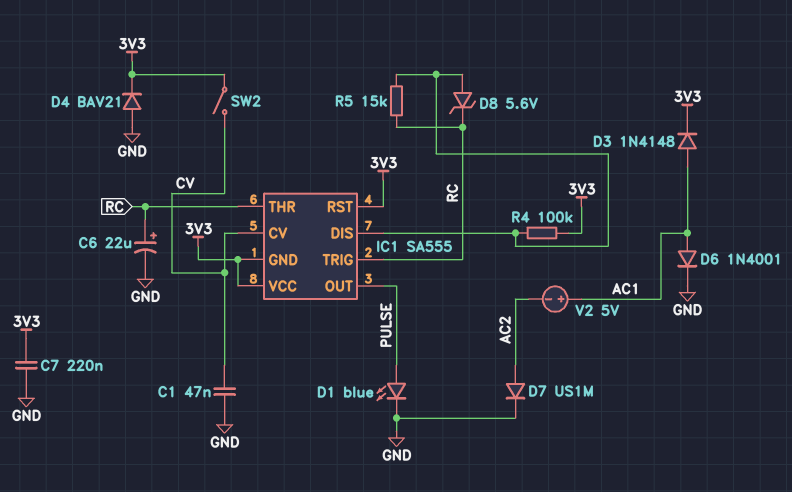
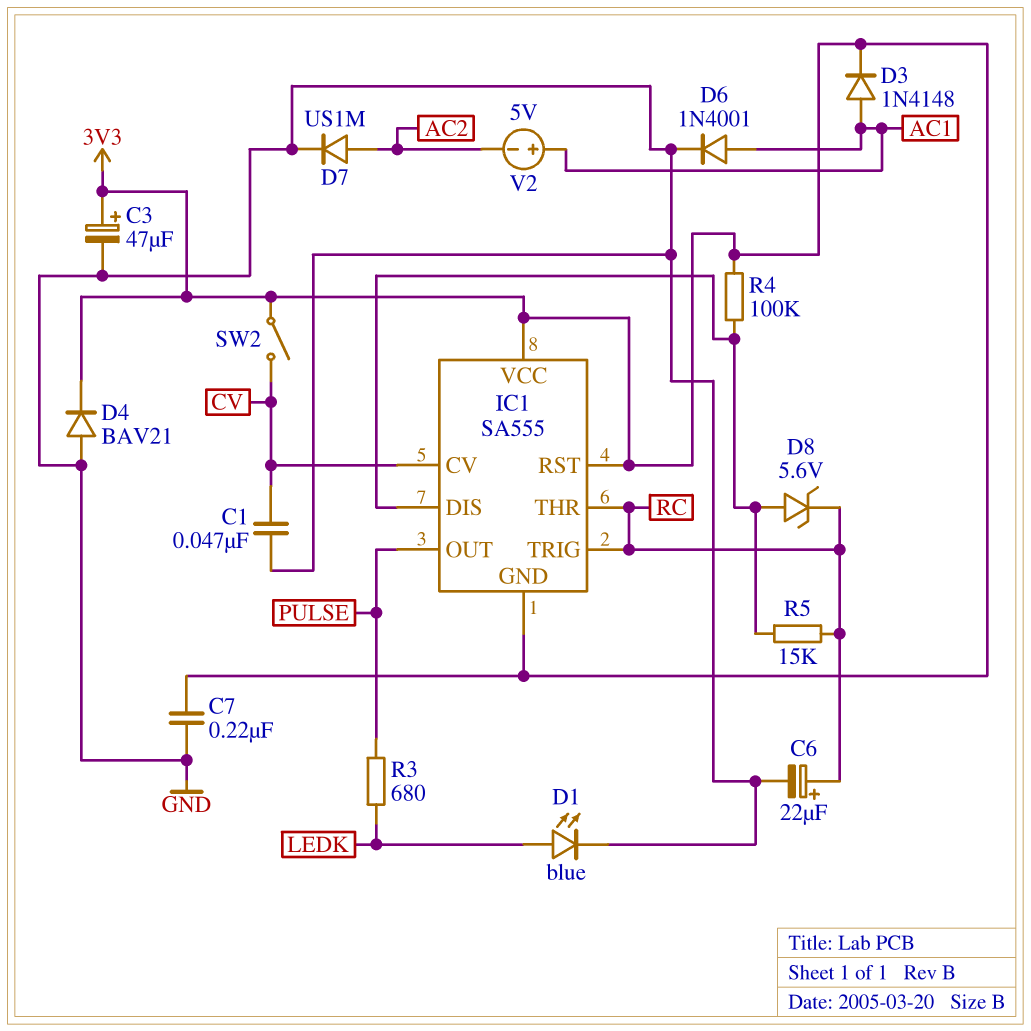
C3: none -> 47uF (plus 3V3, minus GND)
D1: LED blue (A PULSE, K GND) -> LED blue (A LEDK, K GND)
R3: none -> 680 (LEDK, PULSE)

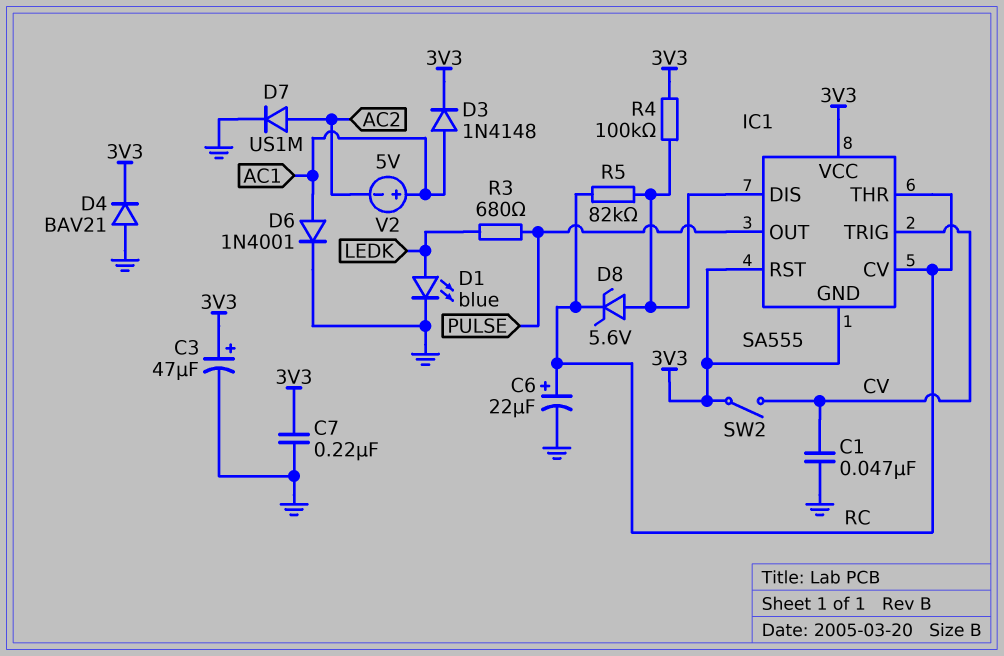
IC1 pin CV: CV -> RC
IC1 pin TRIG: RC -> CV
R5: 15k (IC1/DIS, RC) -> 82k (IC1/DIS, RC)

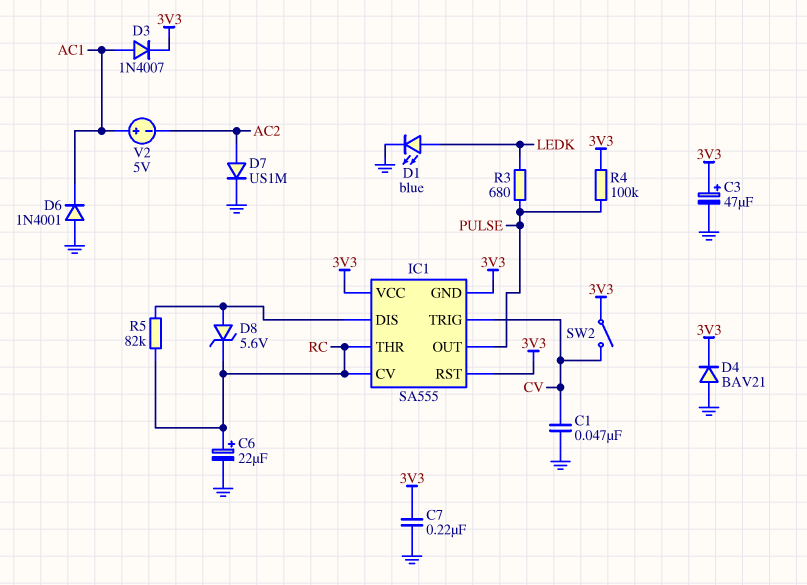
D3: diode 1N4148 (A AC1, K 3V3) -> diode 1N4007 (A AC1, K 3V3)
D6: diode 1N4001 (A AC1, K GND) -> diode 1N4001 (A GND, K AC1)
R4: 100k (3V3, IC1/DIS) -> 100k (3V3, PULSE)

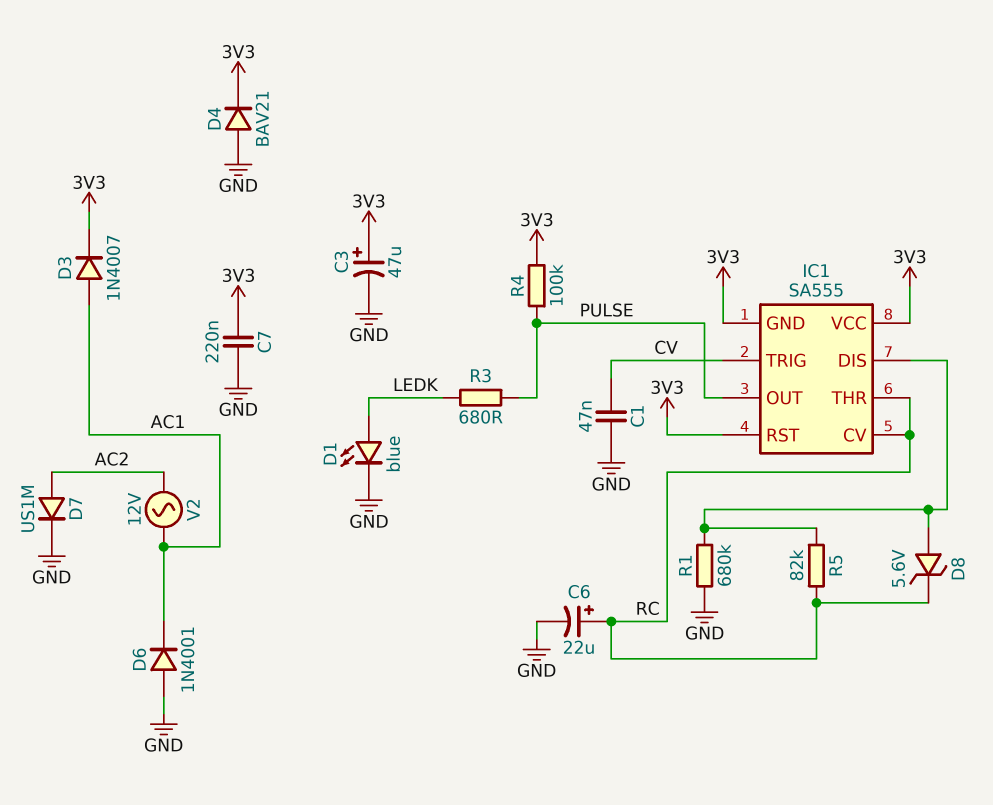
R1: none -> 680k (GND, IC1/DIS)
SW2: switch (3V3, CV) -> none
V2: 5V (plus AC1, minus AC2) -> AC 12V (AC1, AC2)

